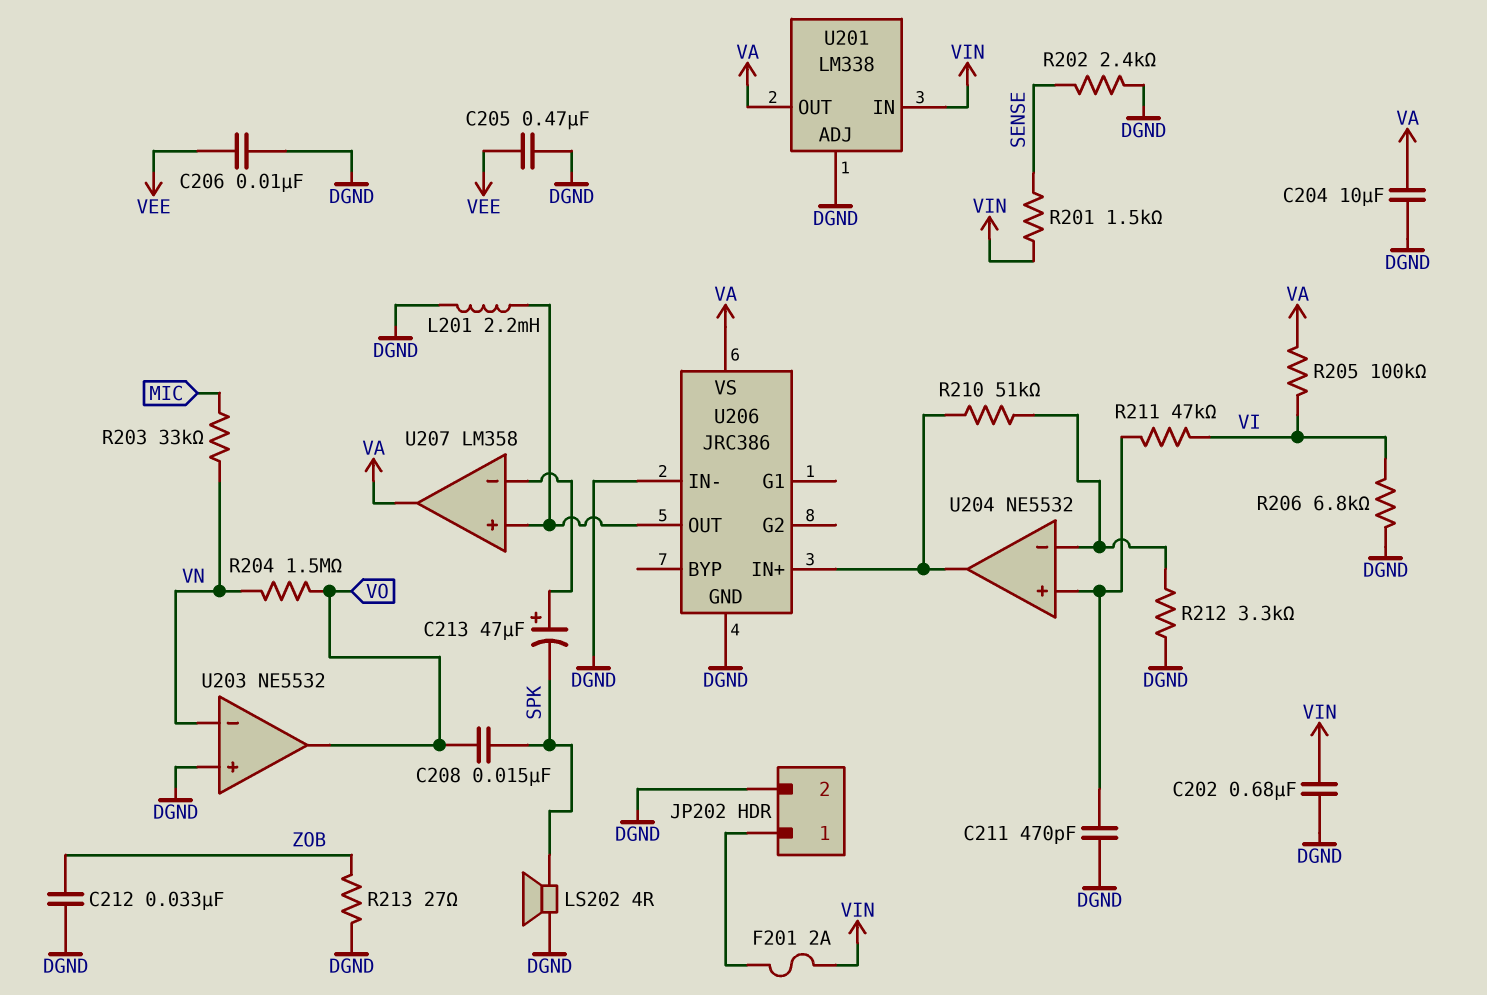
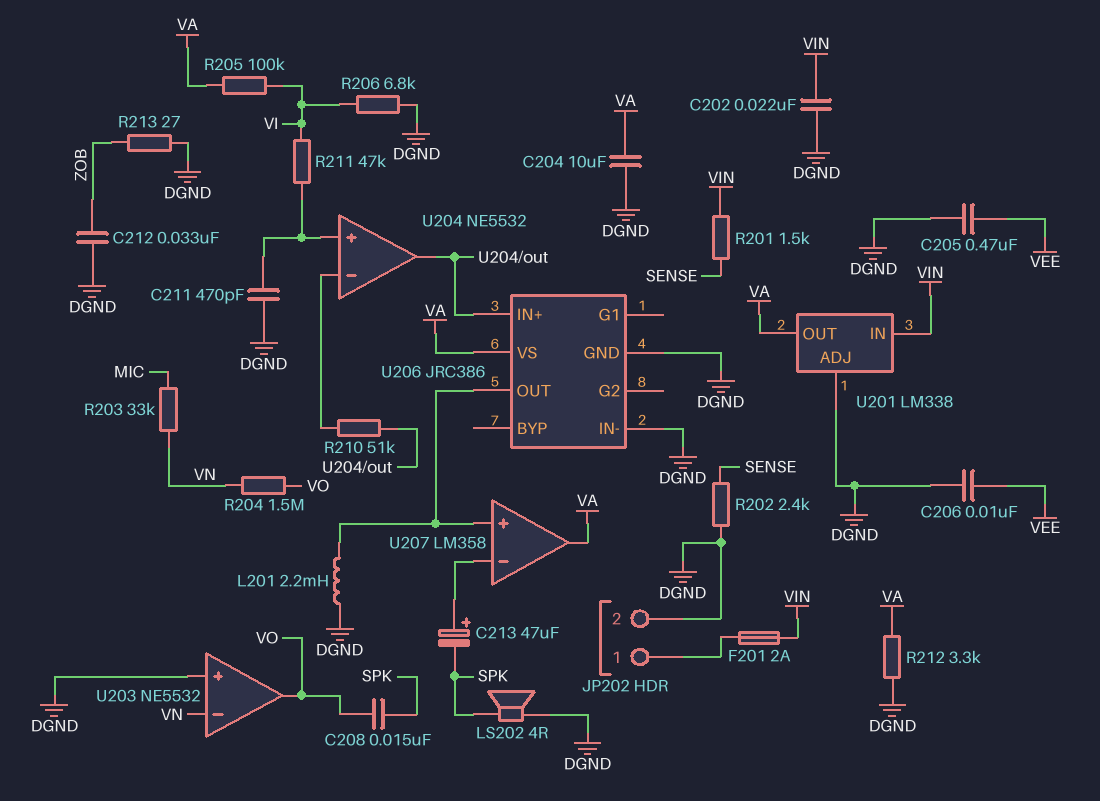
C202: 680nF (DGND, VIN) -> 22nF (DGND, VIN)
R212: 3.3k (DGND, U204/in-) -> 3.3k (DGND, VA)

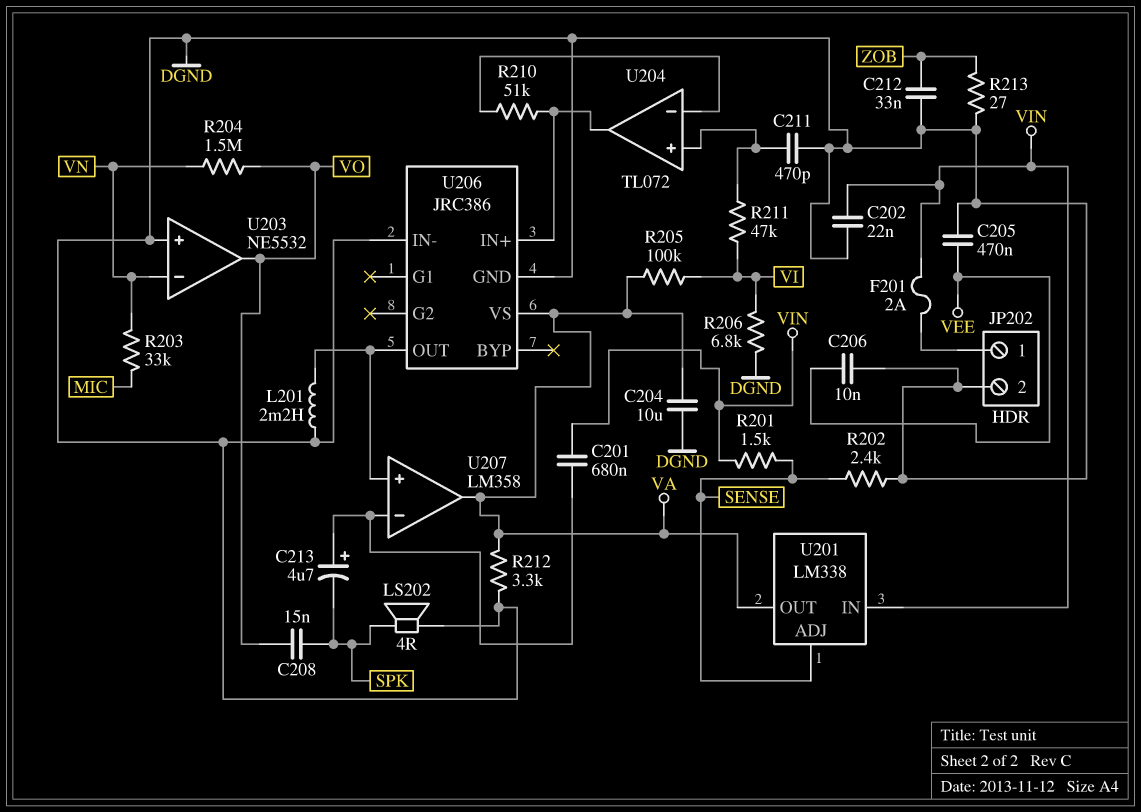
C201: none -> 680nF (U207/in-, VIN)
C213: 47uF (plus U207/in-, minus SPK) -> 4.7uF (plus U207/in-, minus SPK)
U201 pin ADJ: DGND -> SENSE
U204: NE5532 -> TL072

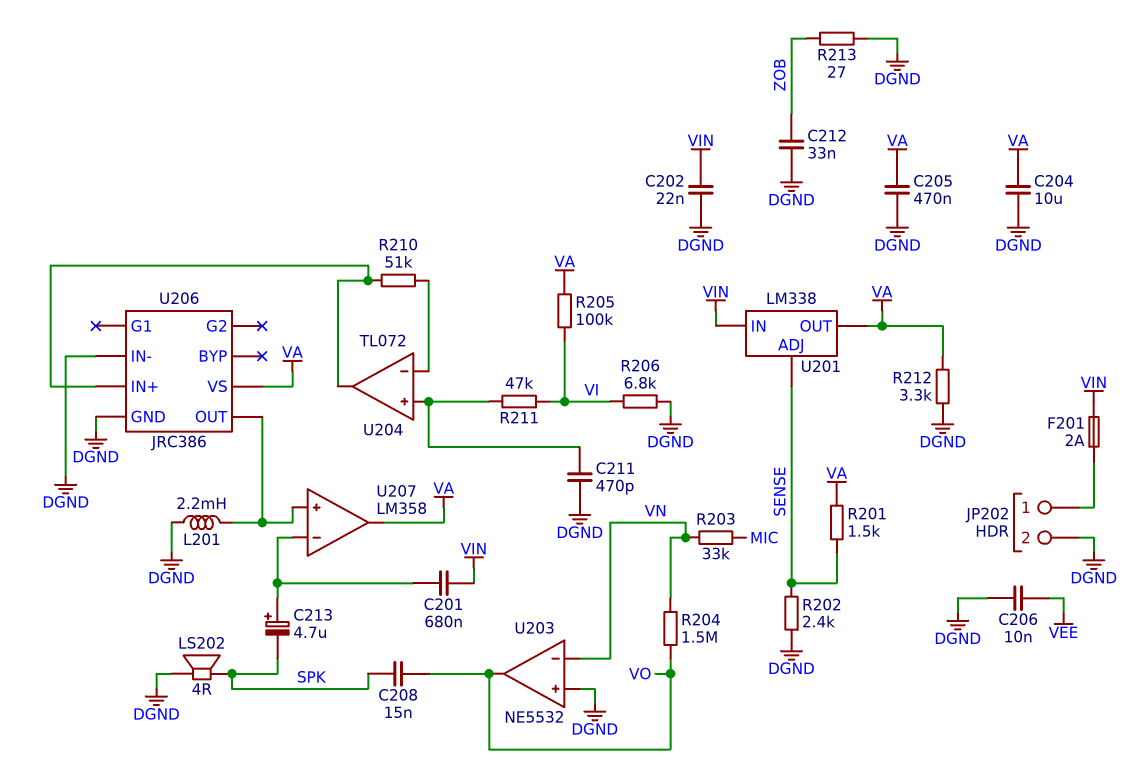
C205: 470nF (DGND, VEE) -> 470nF (DGND, VA)
R201: 1.5k (SENSE, VIN) -> 1.5k (SENSE, VA)

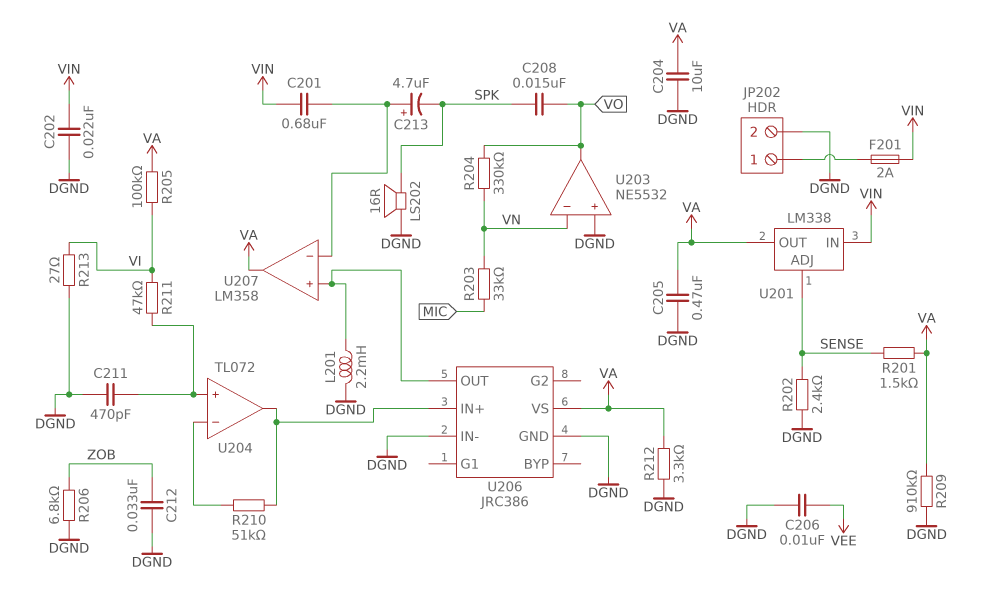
LS202: speaker 4R (DGND, SPK) -> speaker 16R (DGND, SPK)
R204: 1.5M (VN, VO) -> 330k (VN, VO)
R206: 6.8k (DGND, VI) -> 6.8k (DGND, ZOB)
R209: none -> 910k (DGND, VA)
R213: 27 (DGND, ZOB) -> 27 (DGND, VI)

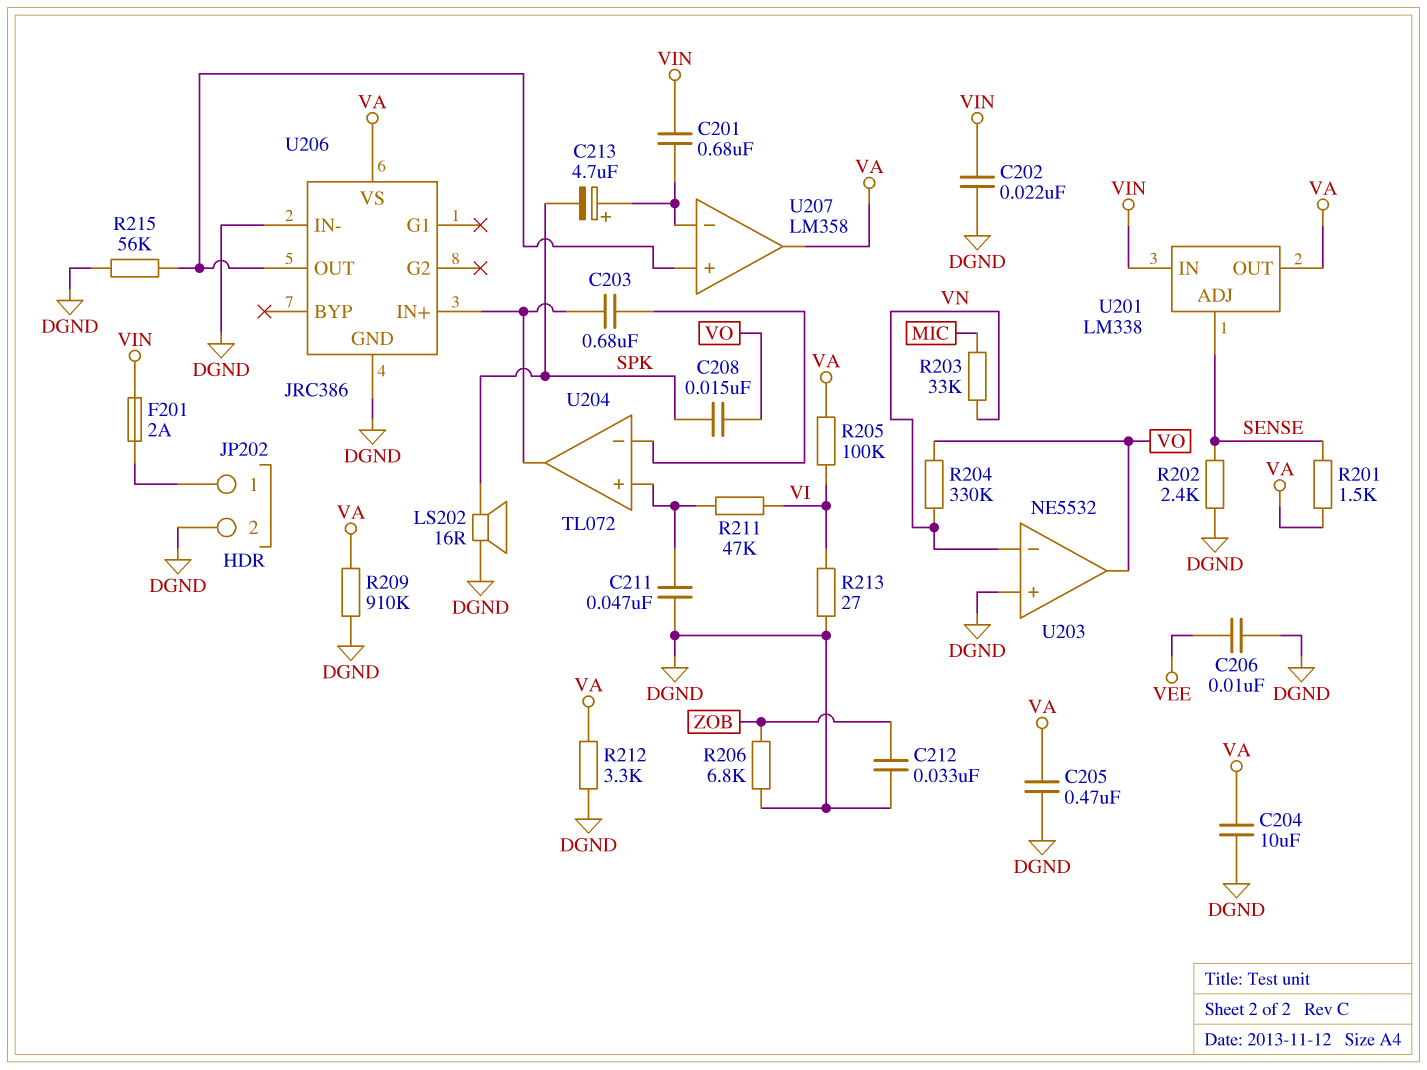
C203: none -> 680nF (U204/in-, U204/out)
C211: 470pF (DGND, U204/in+) -> 47nF (DGND, U204/in+)
L201: 2.2mH (DGND, U206/OUT) -> none
R210: 51k (U204/in-, U204/out) -> none
R215: none -> 56k (DGND, U206/OUT)

